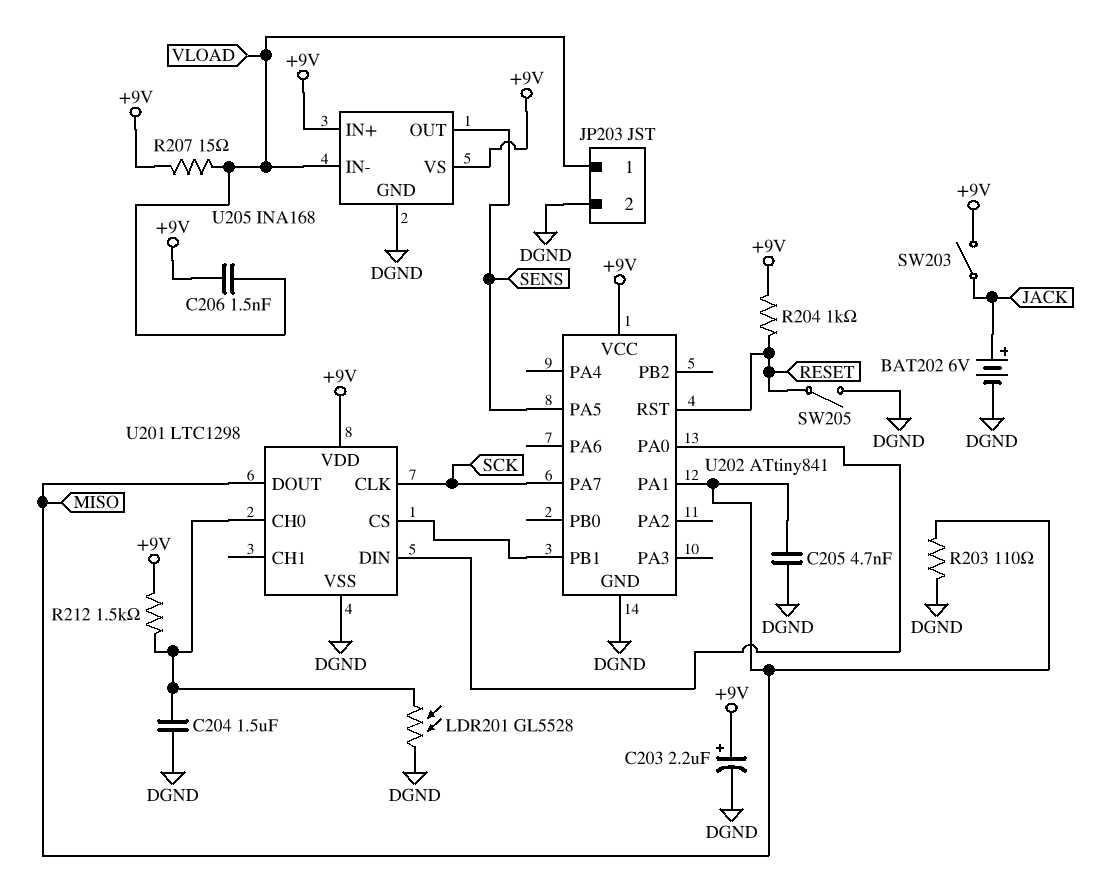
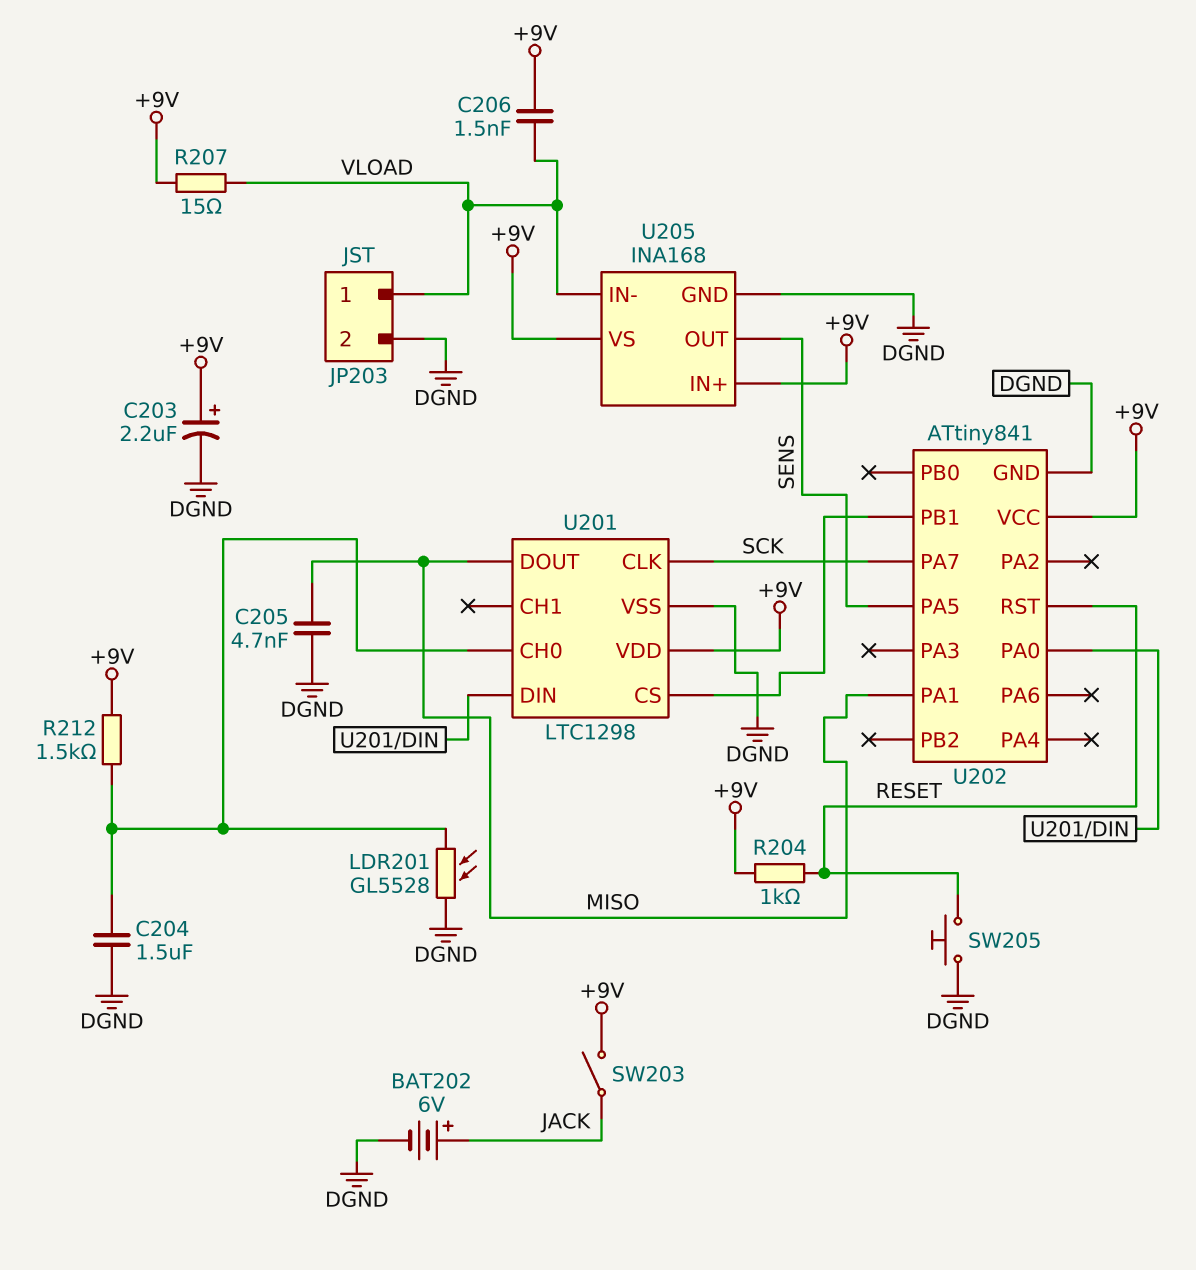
R203: 110 (DGND, MISO) -> none
SW205: switch (DGND, RESET) -> button (DGND, RESET)

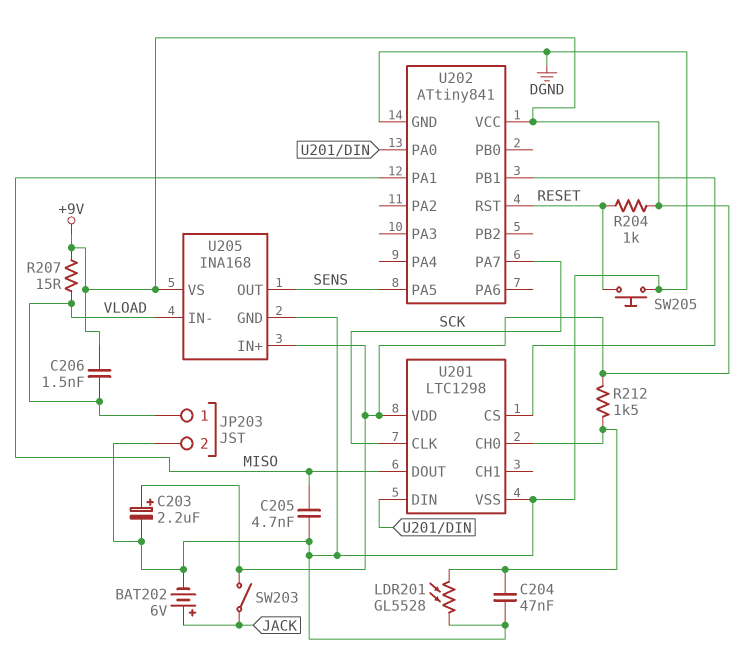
C204: 1.5uF (DGND, U201/CH0) -> 47nF (DGND, U201/CH0)

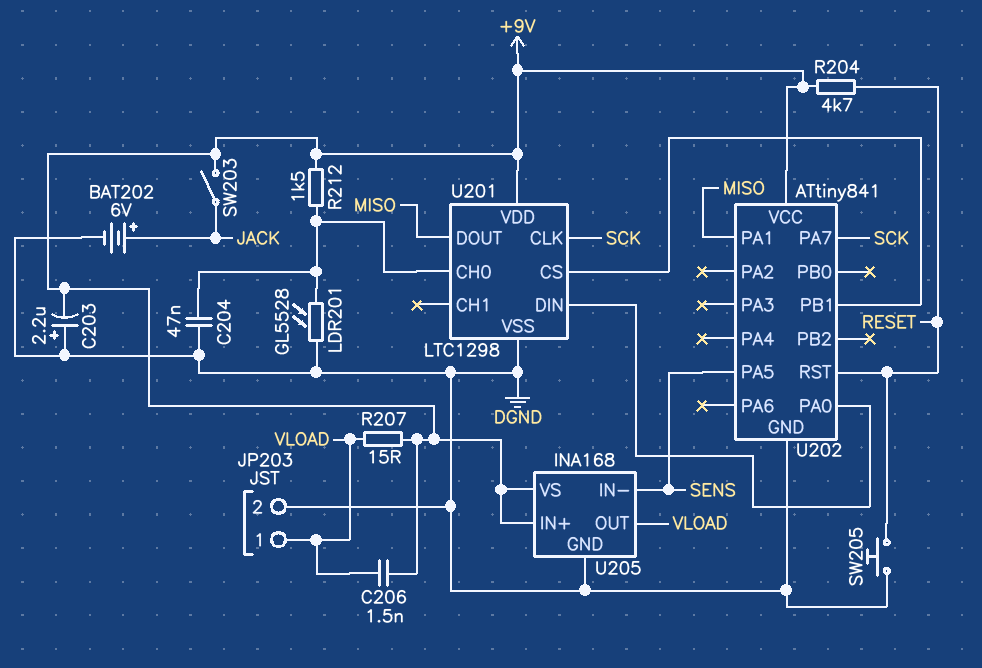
C203: 2.2uF (plus +9V, minus DGND) -> 2.2uF (plus DGND, minus +9V)
C205: 4.7nF (DGND, MISO) -> none
R204: 1k (+9V, RESET) -> 4.7k (+9V, RESET)
U205 pin IN-: VLOAD -> SENS
U205 pin OUT: SENS -> VLOAD

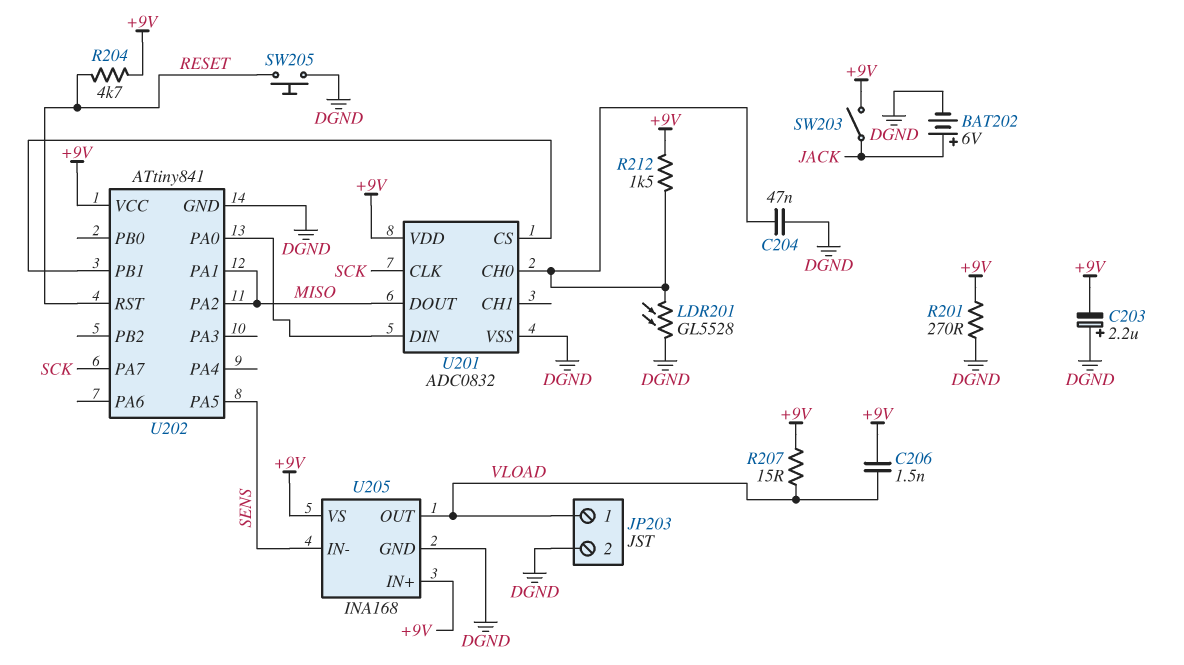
R201: none -> 270 (+9V, DGND)
U201: LTC1298 -> ADC0832
U202 pin PA2: none -> MISO

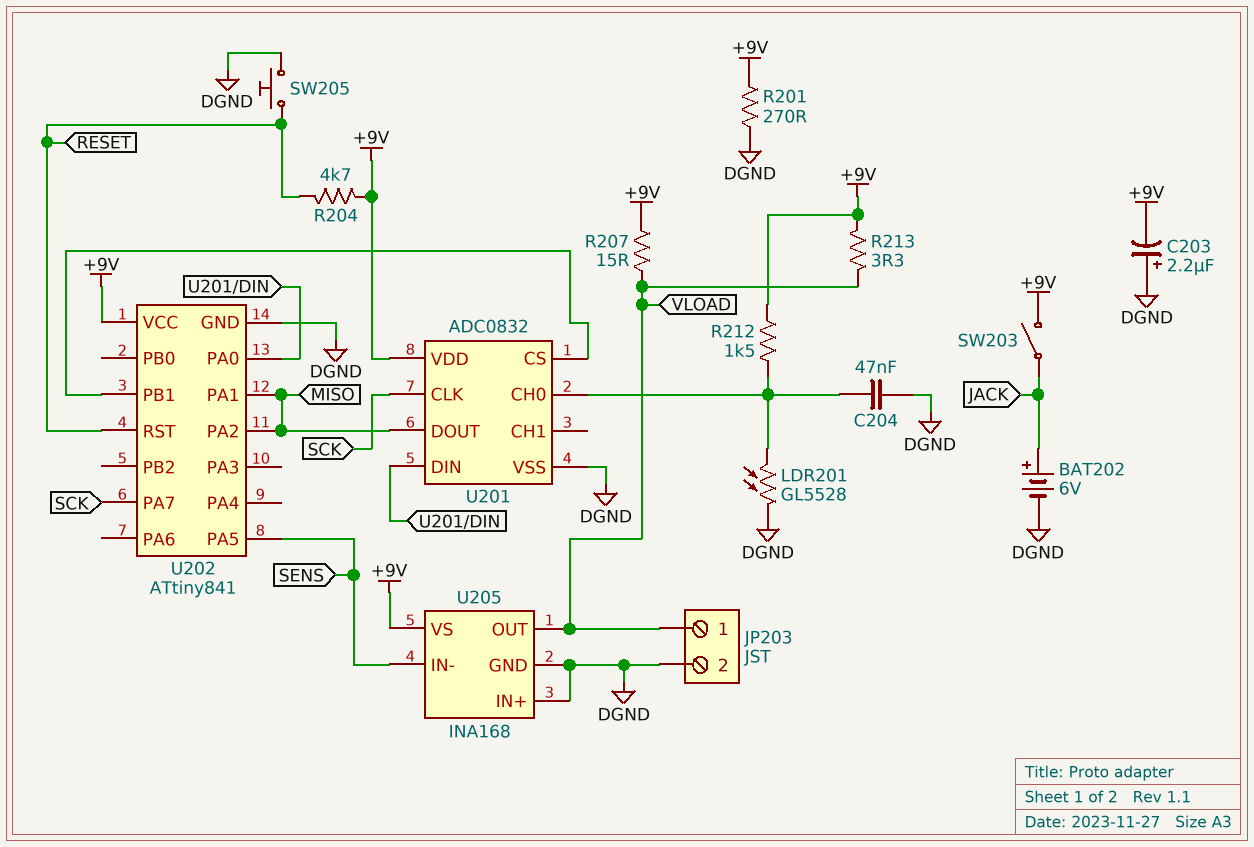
C206: 1.5nF (+9V, VLOAD) -> none
R213: none -> 3.3 (+9V, VLOAD)
U205 pin IN+: +9V -> DGND

